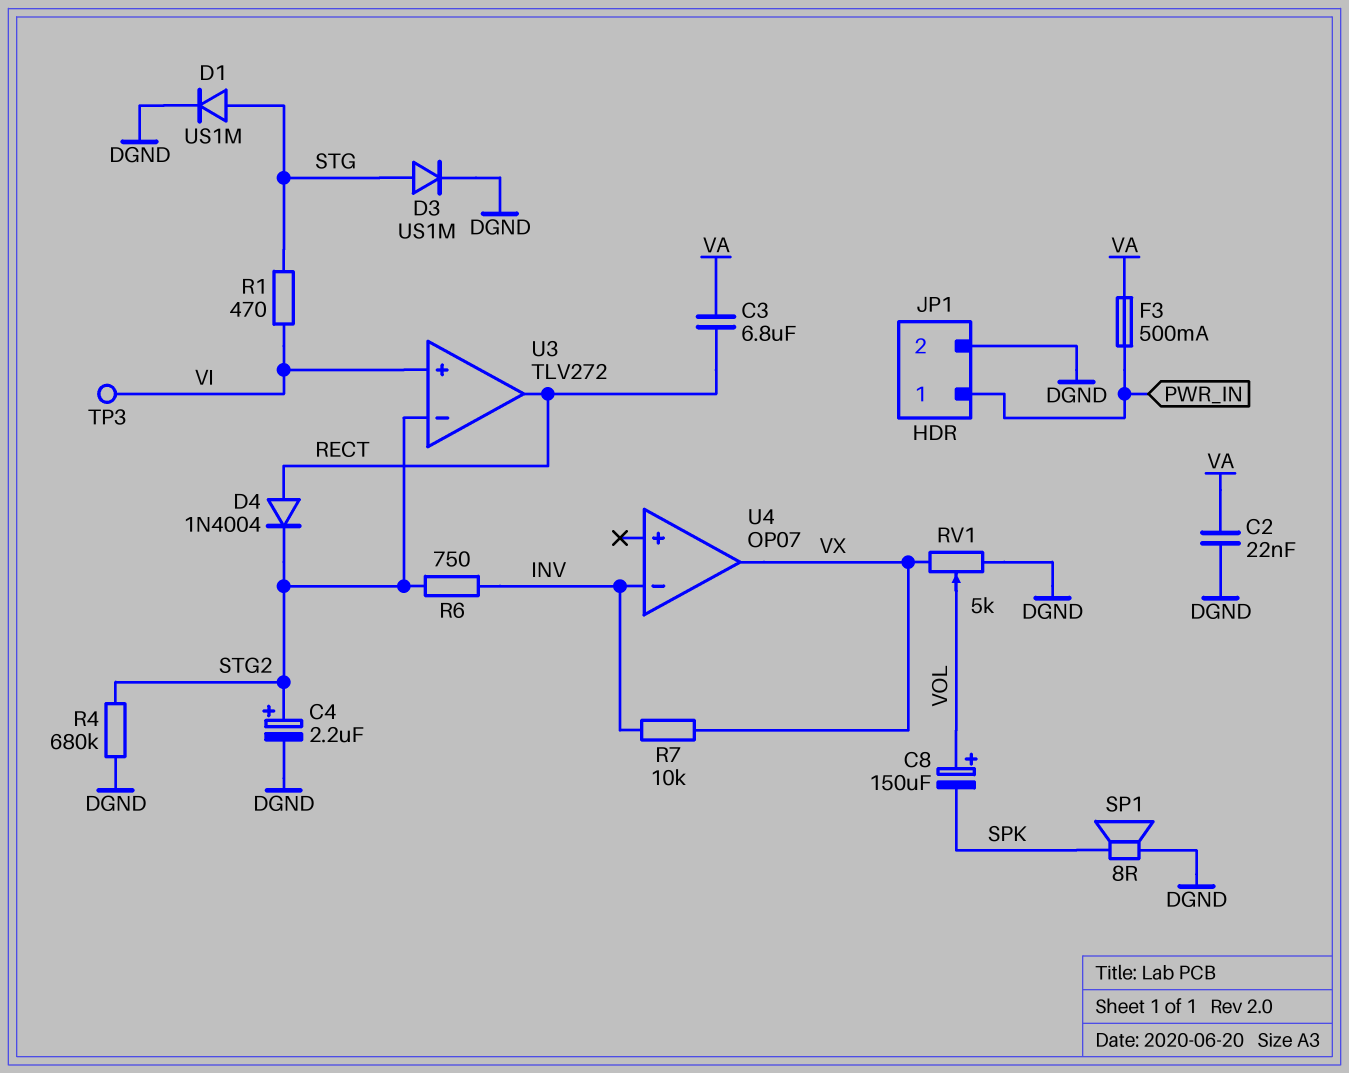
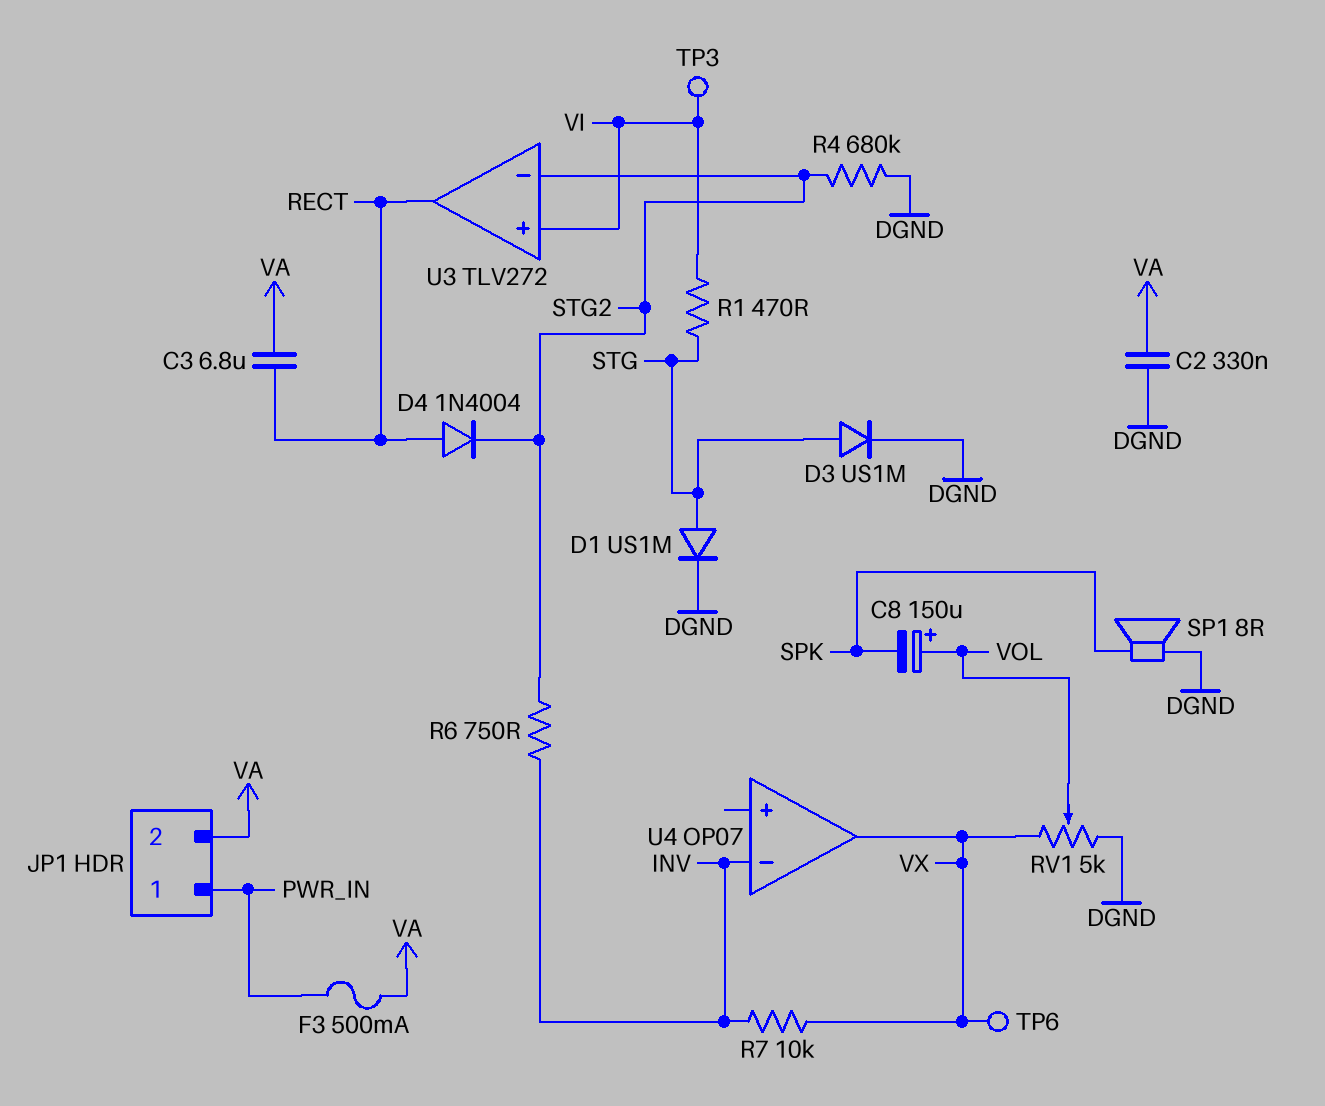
C2: 22nF (DGND, VA) -> 330nF (DGND, VA)
C4: 2.2uF (plus STG2, minus DGND) -> none
JP1 pin 2: DGND -> VA
TP6: none -> test point (VX)

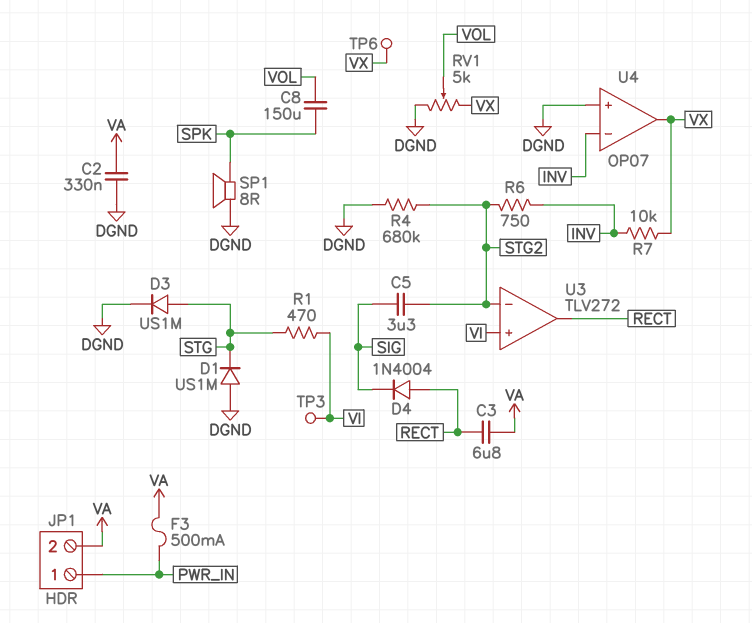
C5: none -> 3.3uF (SIG, STG2)
C8: 150uF (plus VOL, minus SPK) -> 150uF (SPK, VOL)
D1: diode US1M (A STG, K DGND) -> diode US1M (A DGND, K STG)
D4: diode 1N4004 (A RECT, K STG2) -> diode 1N4004 (A RECT, K SIG)
U4 pin in+: none -> DGND

